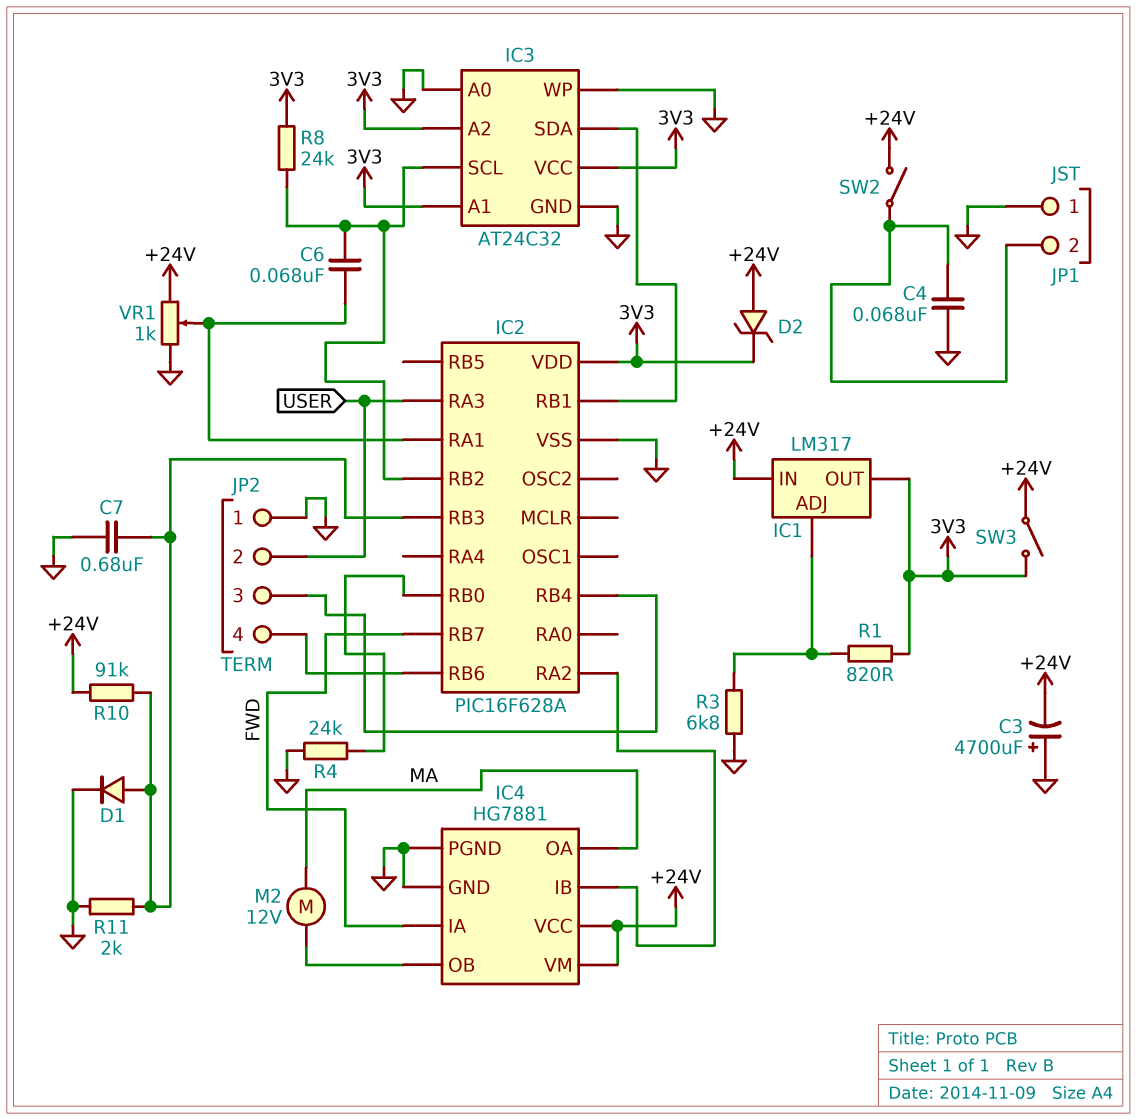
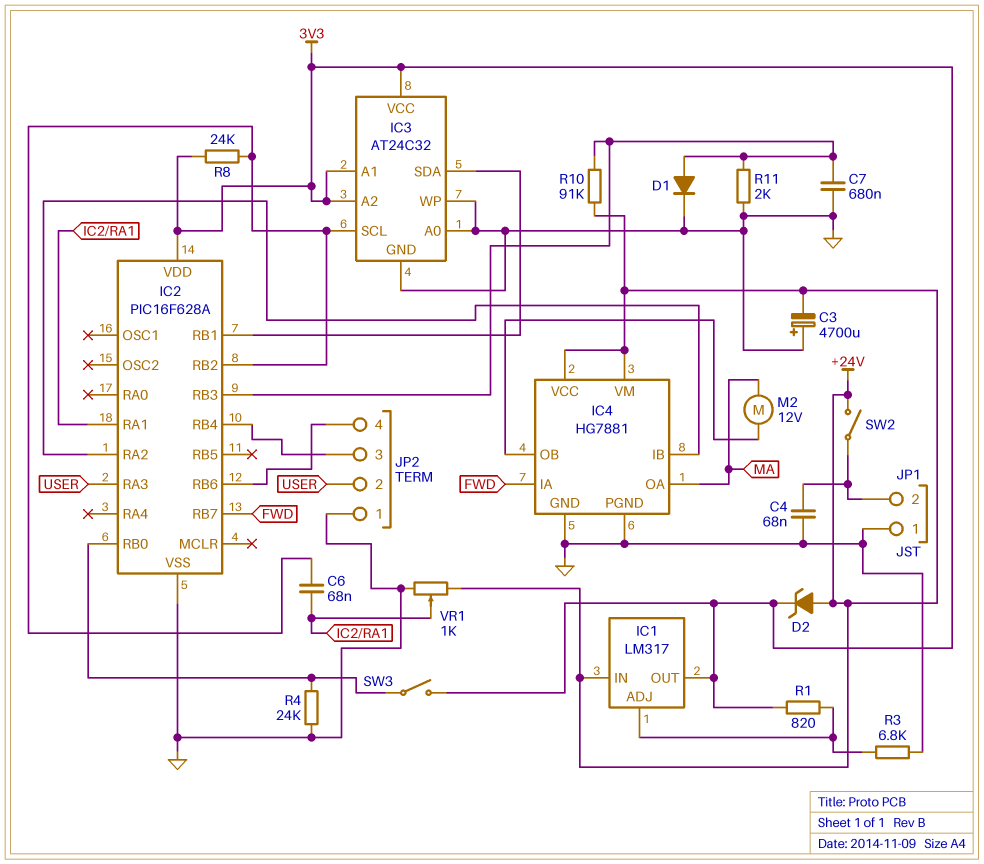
SW3: switch (+24V, 3V3) -> switch (3V3, IC2/RB0)

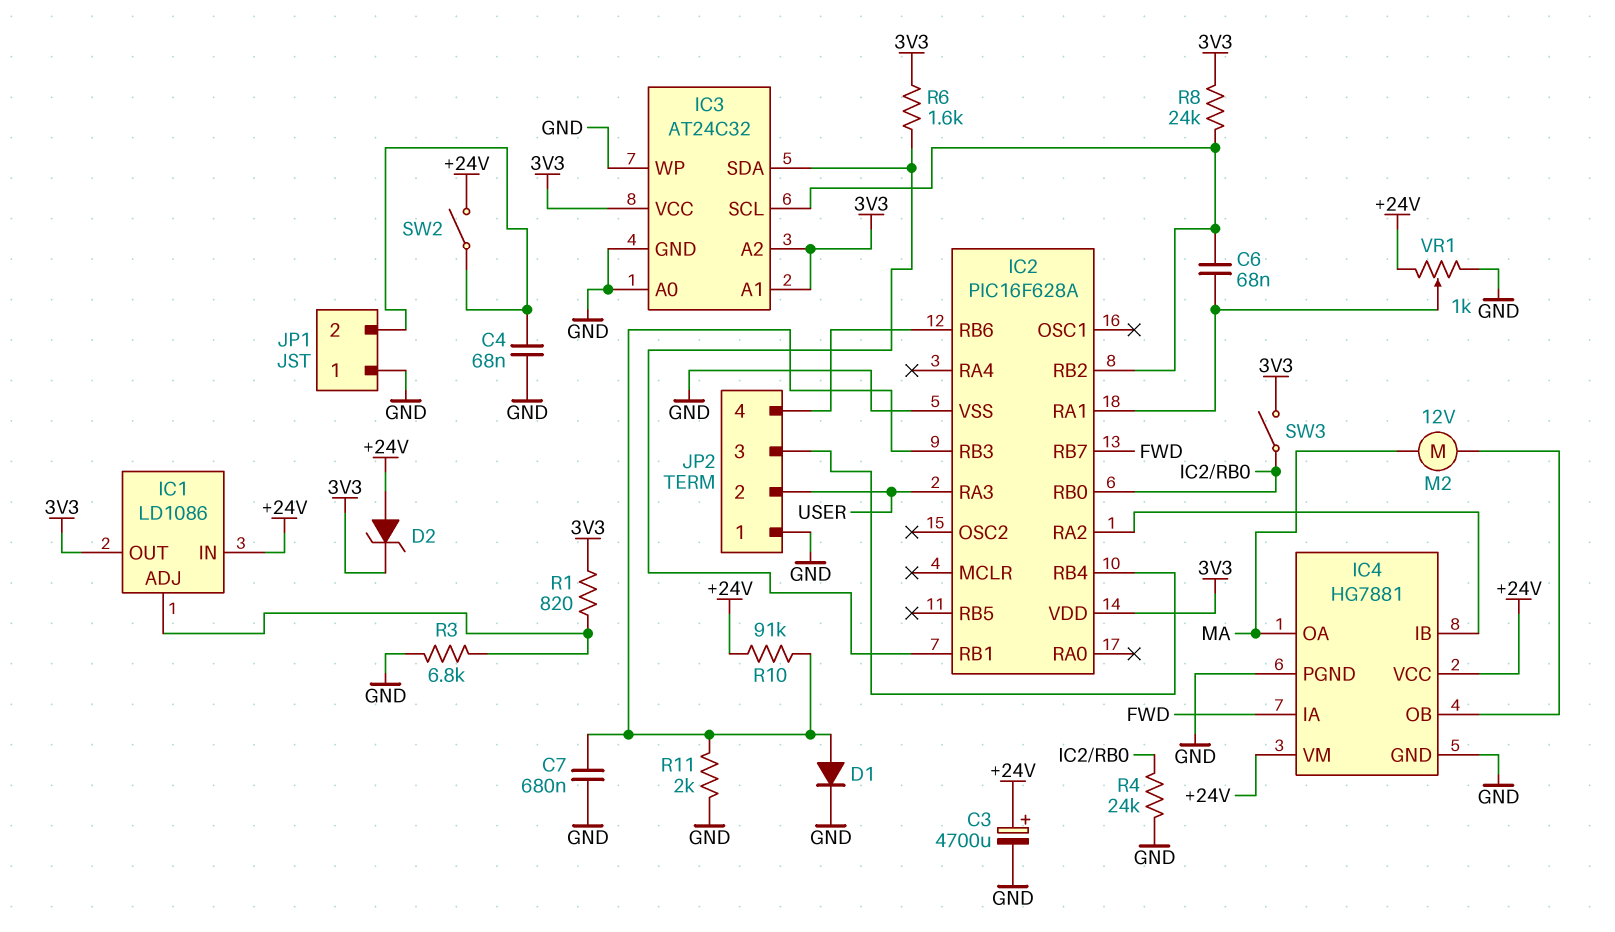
C3: 4700uF (plus GND, minus +24V) -> 4700uF (plus +24V, minus GND)
IC1: LM317 -> LD1086
R6: none -> 1.6k (3V3, IC2/RB1)

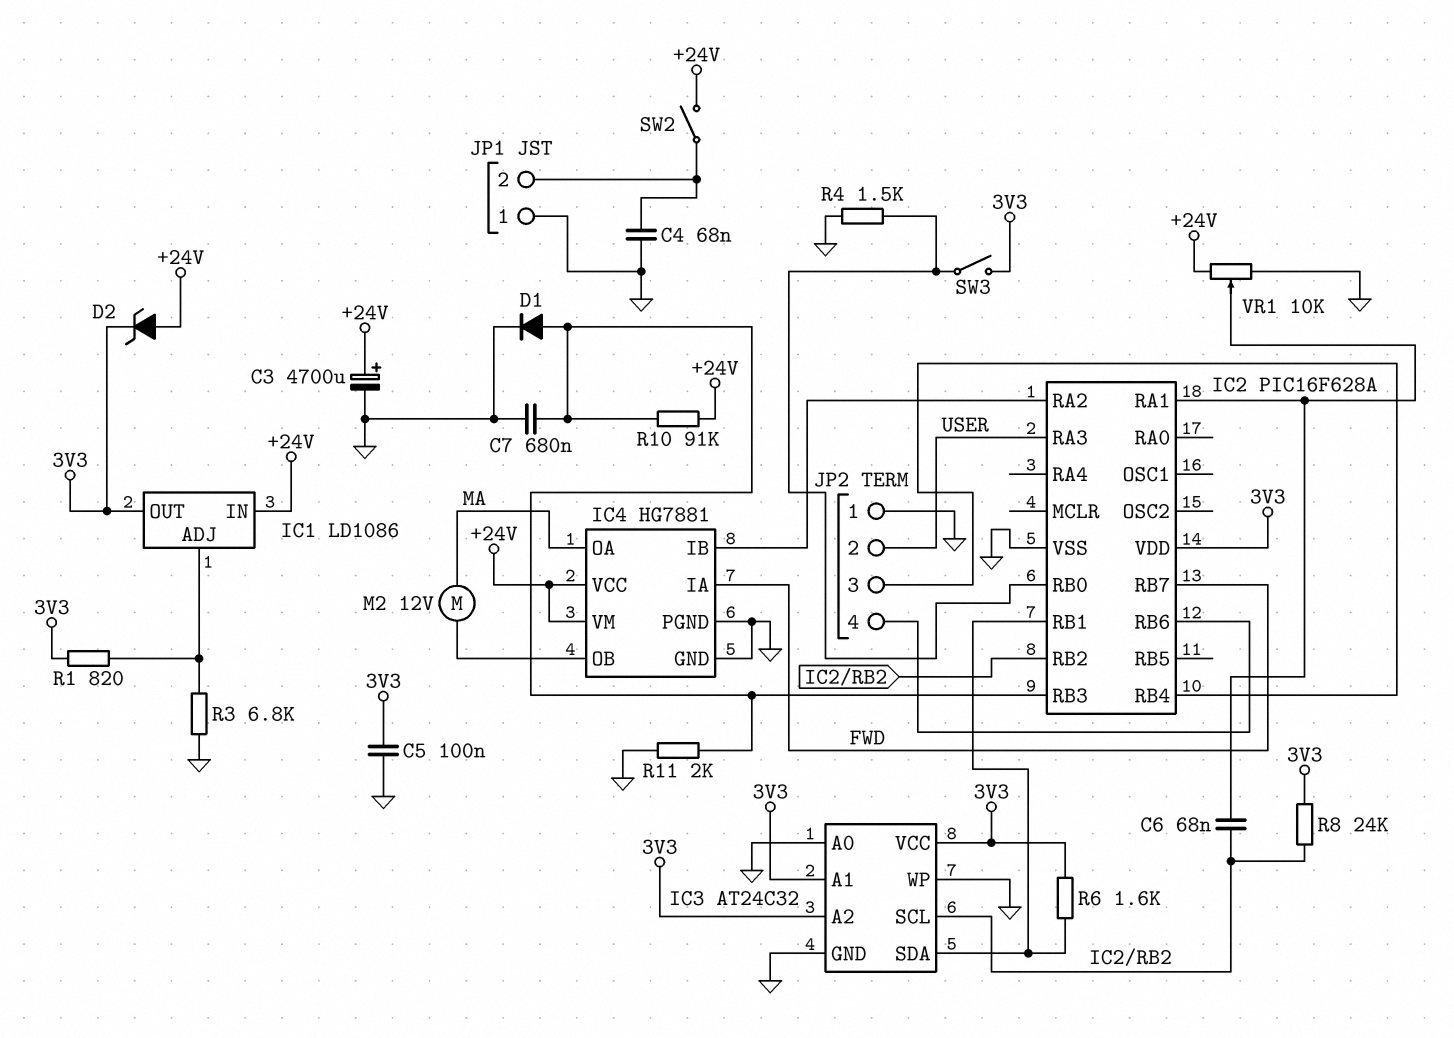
C5: none -> 100nF (3V3, GND)
R4: 24k (GND, IC2/RB0) -> 1.5k (GND, IC2/RB0)
VR1: 1k (+24V, GND, wiper IC2/RA1) -> 10k (+24V, GND, wiper IC2/RA1)

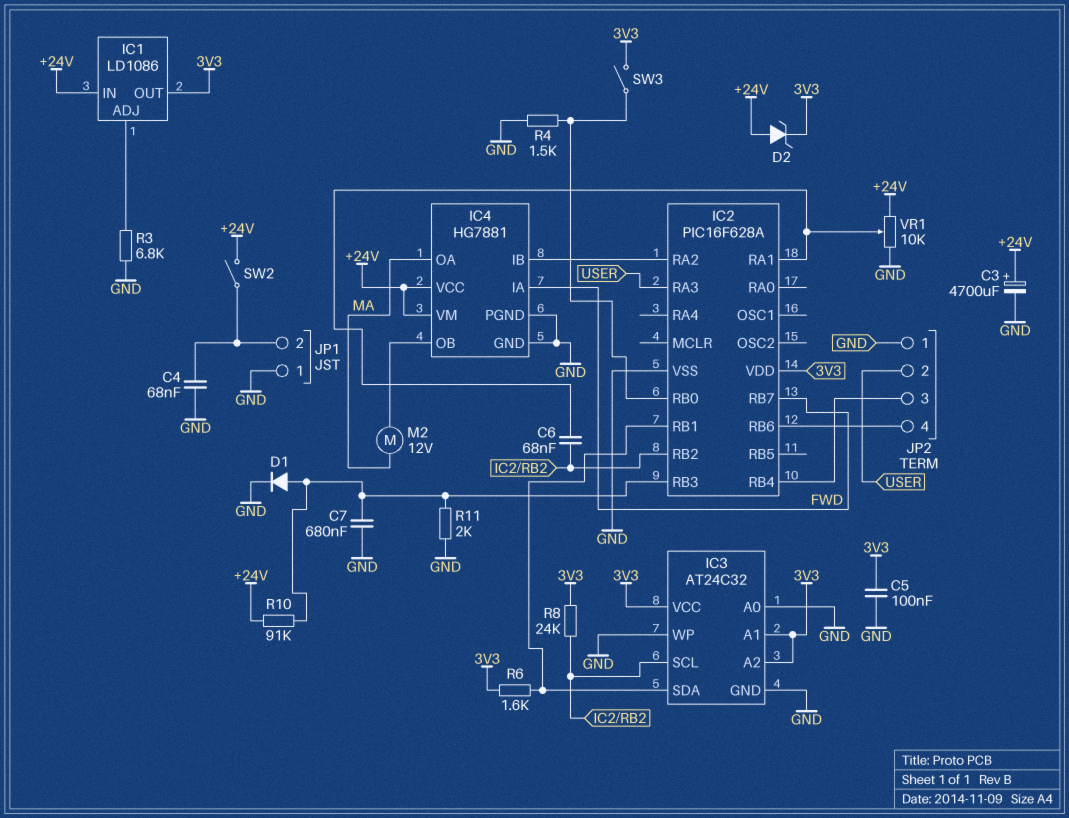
R1: 820 (3V3, IC1/ADJ) -> none

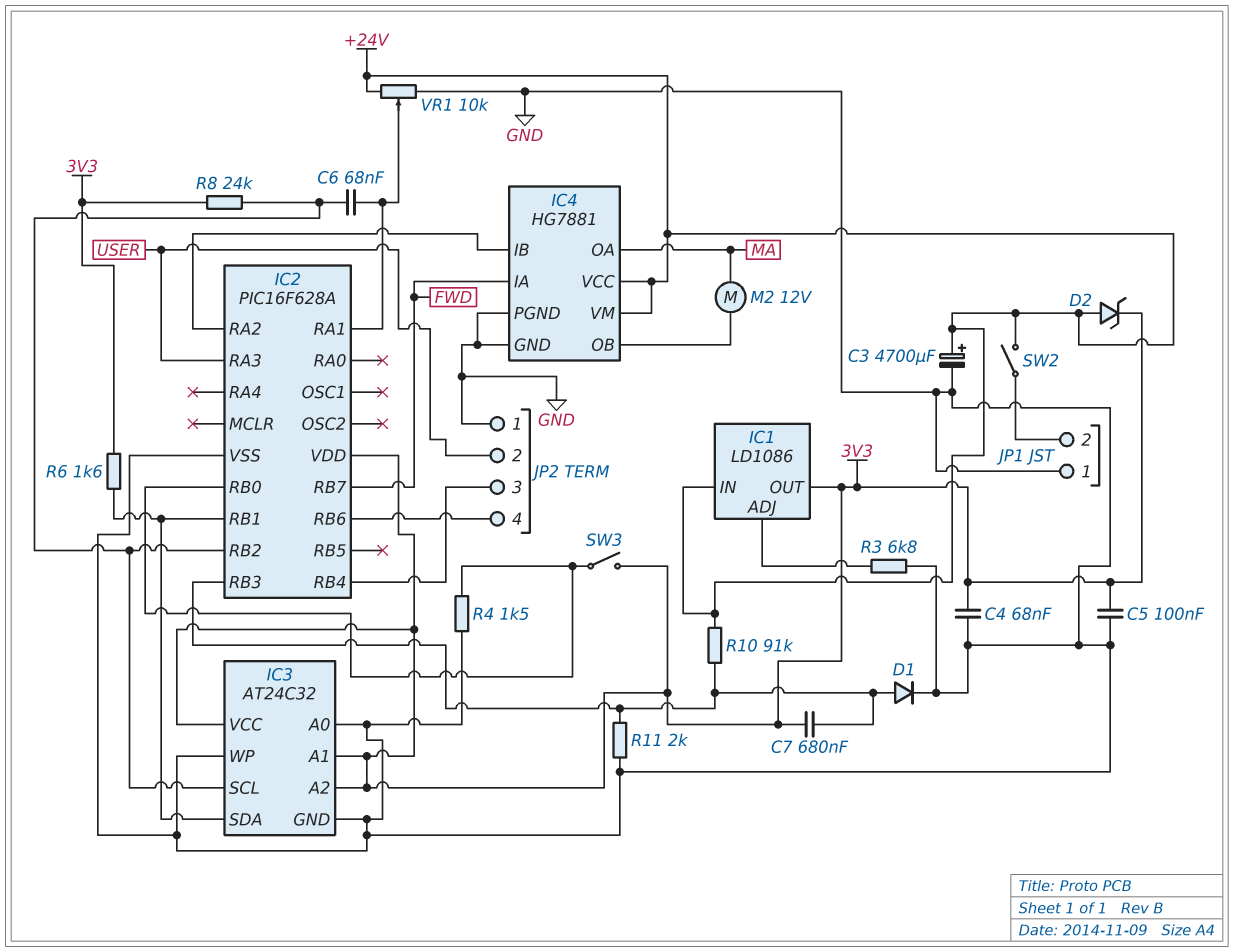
C4: 68nF (GND, JP1/2) -> 68nF (3V3, GND)
C7: 680nF (GND, IC2/RB3) -> 680nF (3V3, IC2/RB3)

